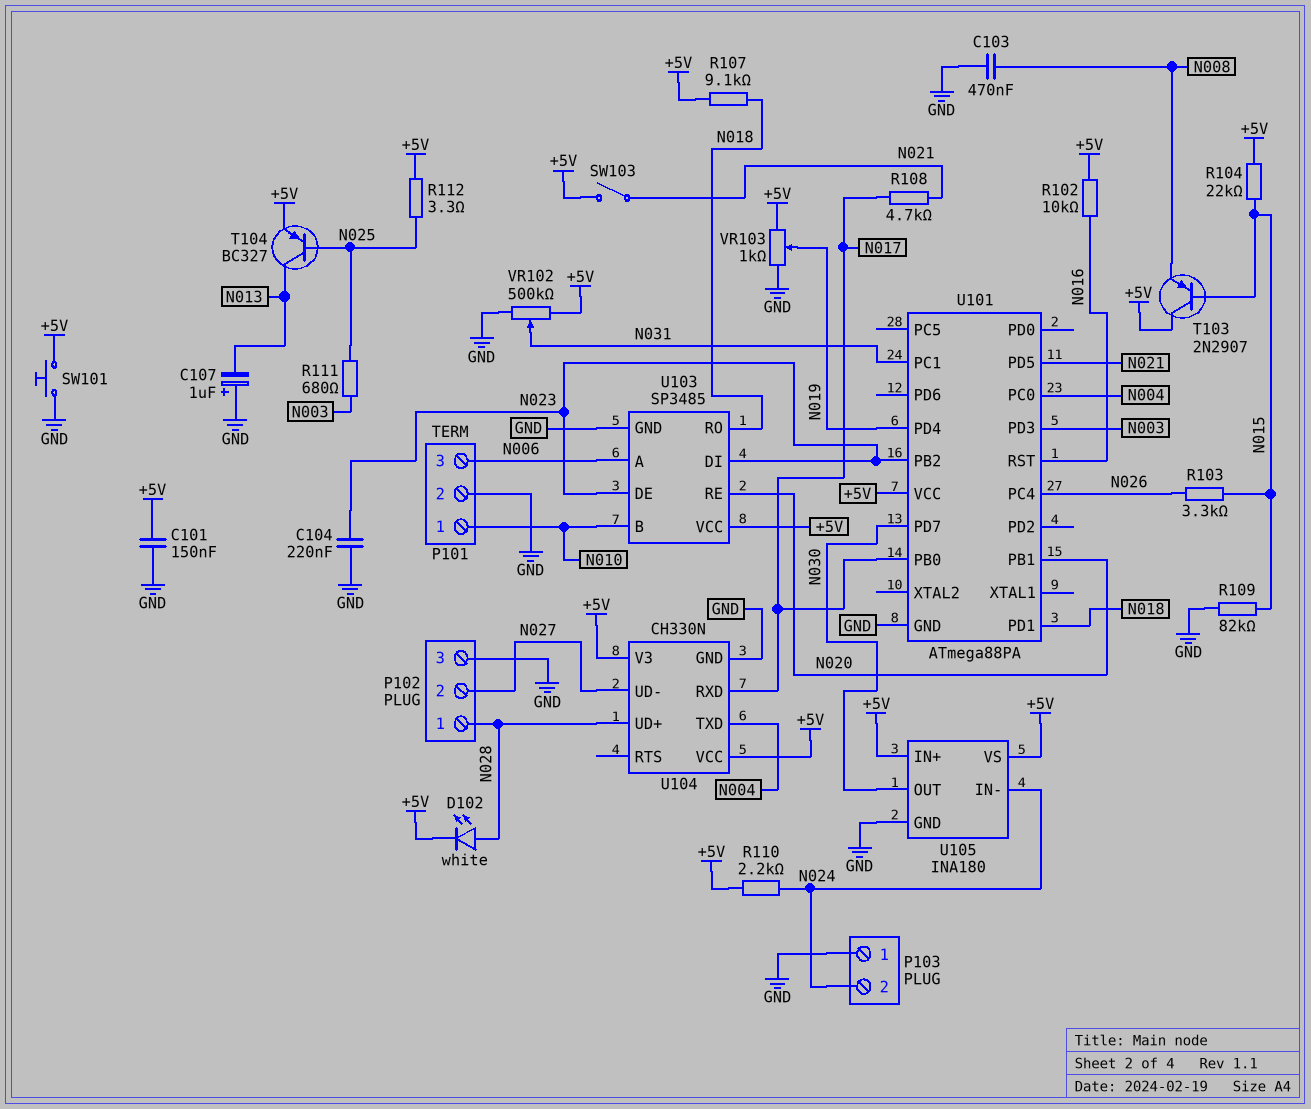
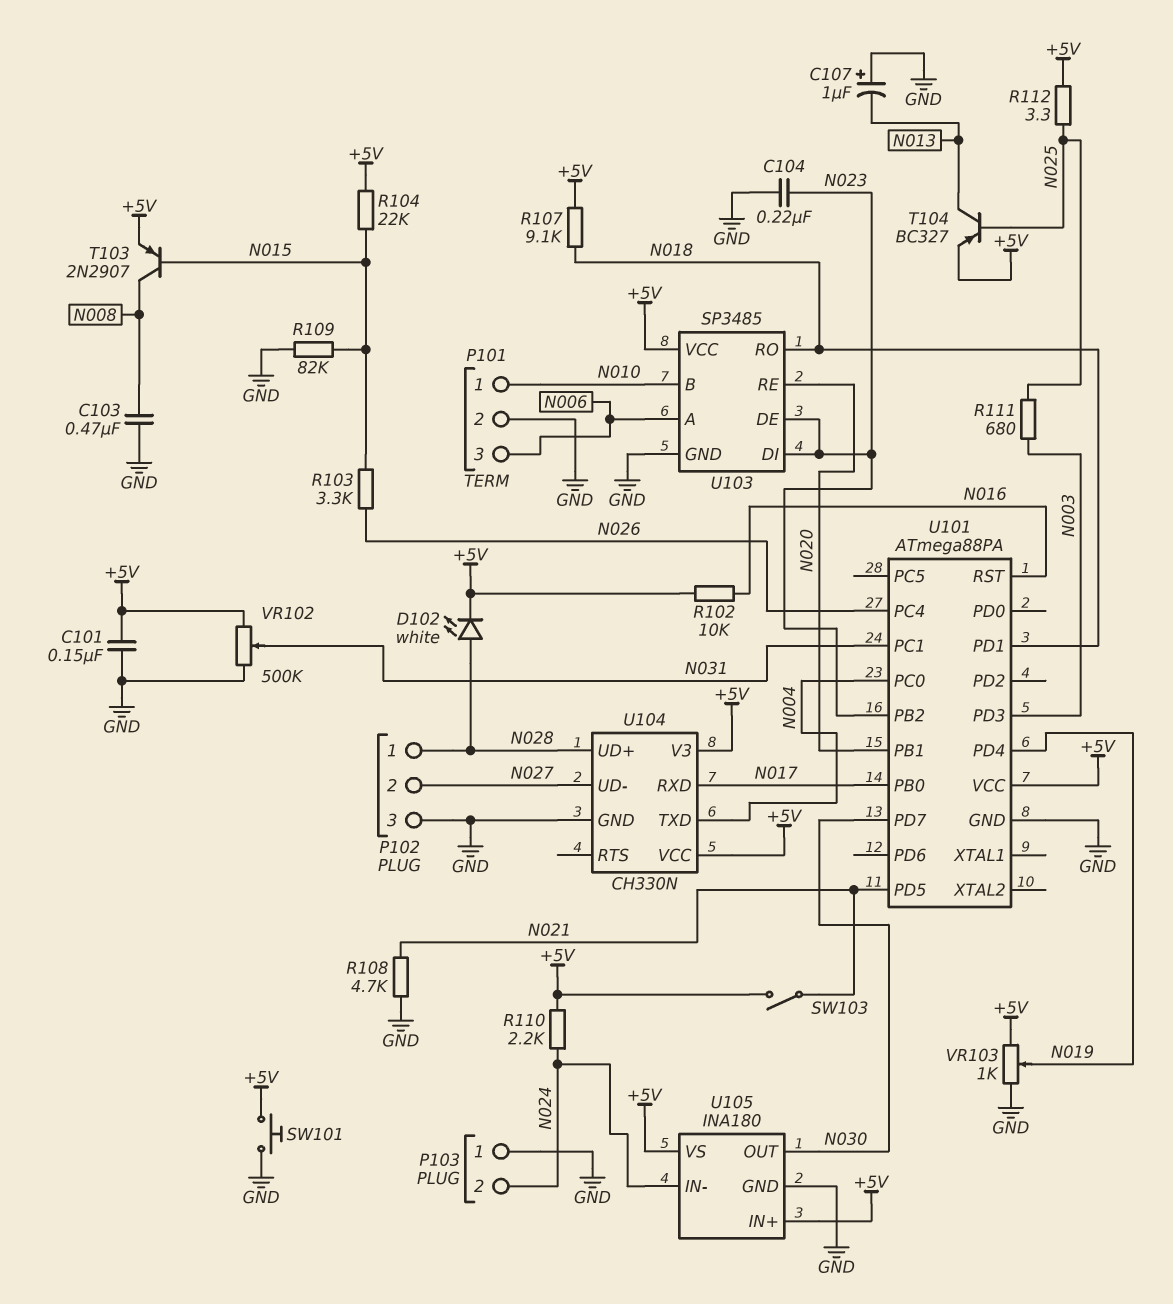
R108: 4.7k (N017, N021) -> 4.7k (GND, N021)
T103: PNP 2N2907 (B N015, C +5V, E N008) -> PNP 2N2907 (B N015, C N008, E +5V)

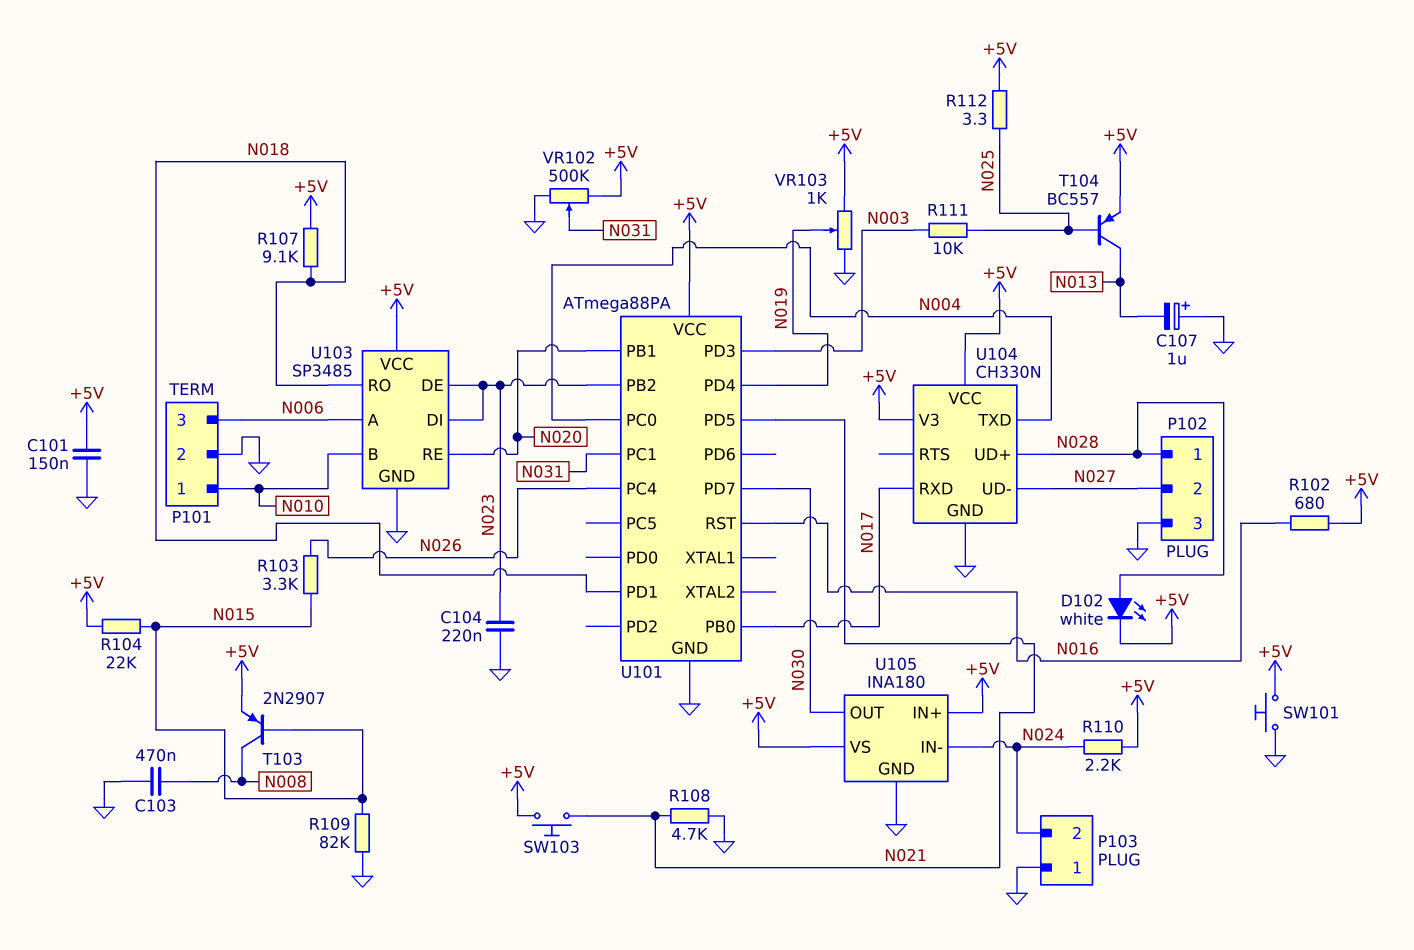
R102: 10k (+5V, N016) -> 680 (+5V, N016)
R111: 680 (N003, N025) -> 10k (N003, N025)
SW103: switch (+5V, N021) -> button (+5V, N021)
T104: PNP BC327 (B N025, C N013, E +5V) -> PNP BC557 (B N025, C N013, E +5V)

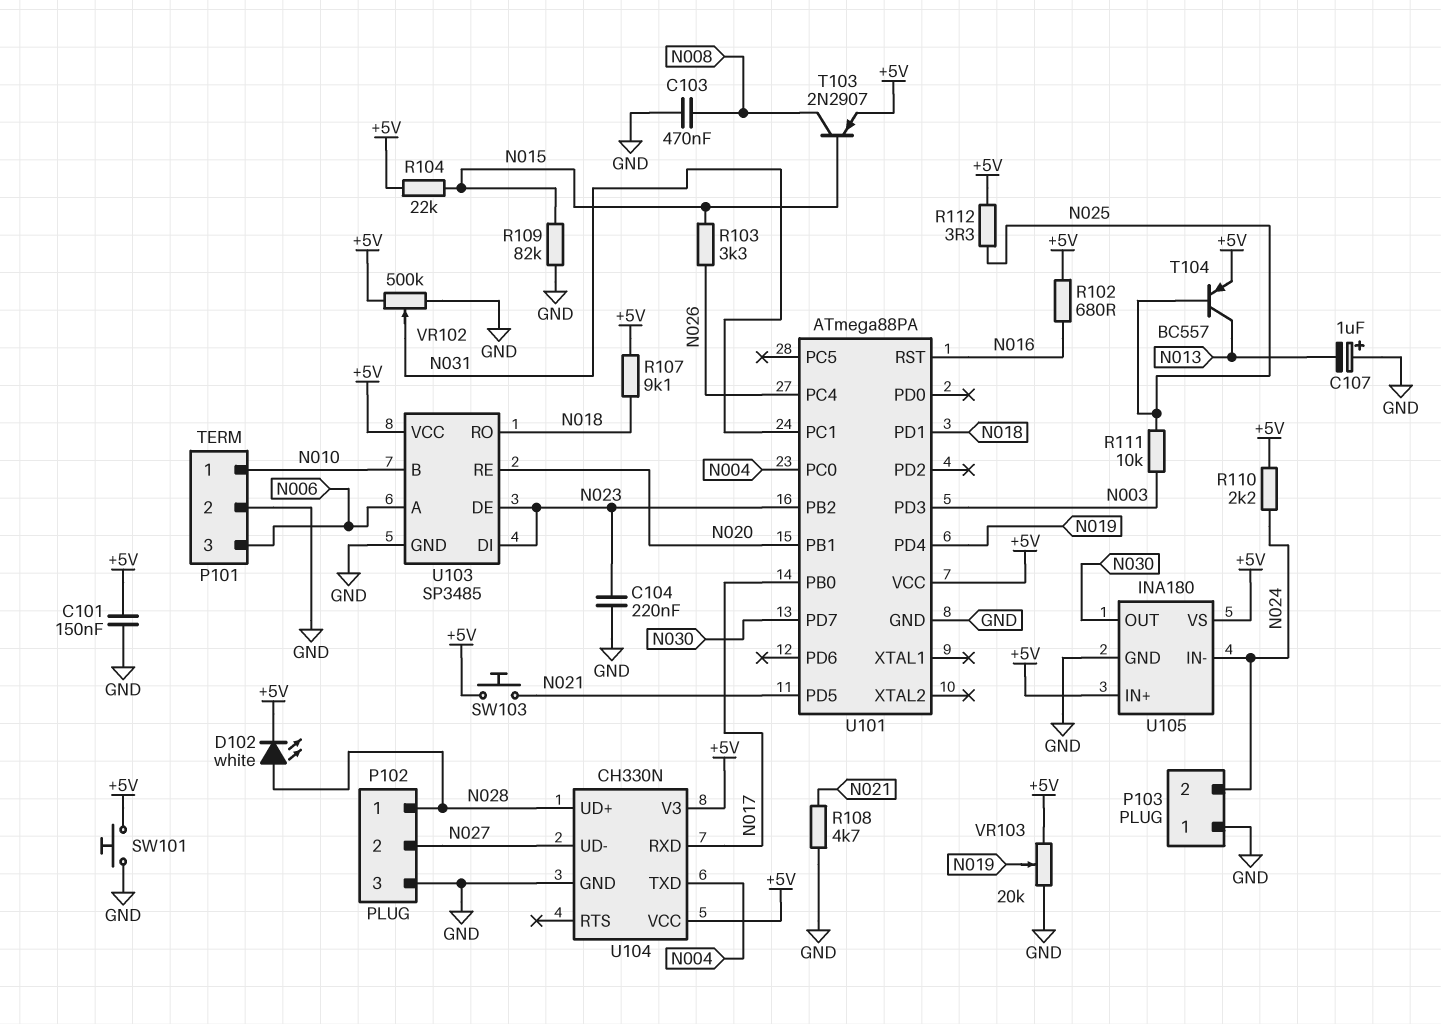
VR103: 1k (+5V, GND, wiper N019) -> 20k (+5V, GND, wiper N019)

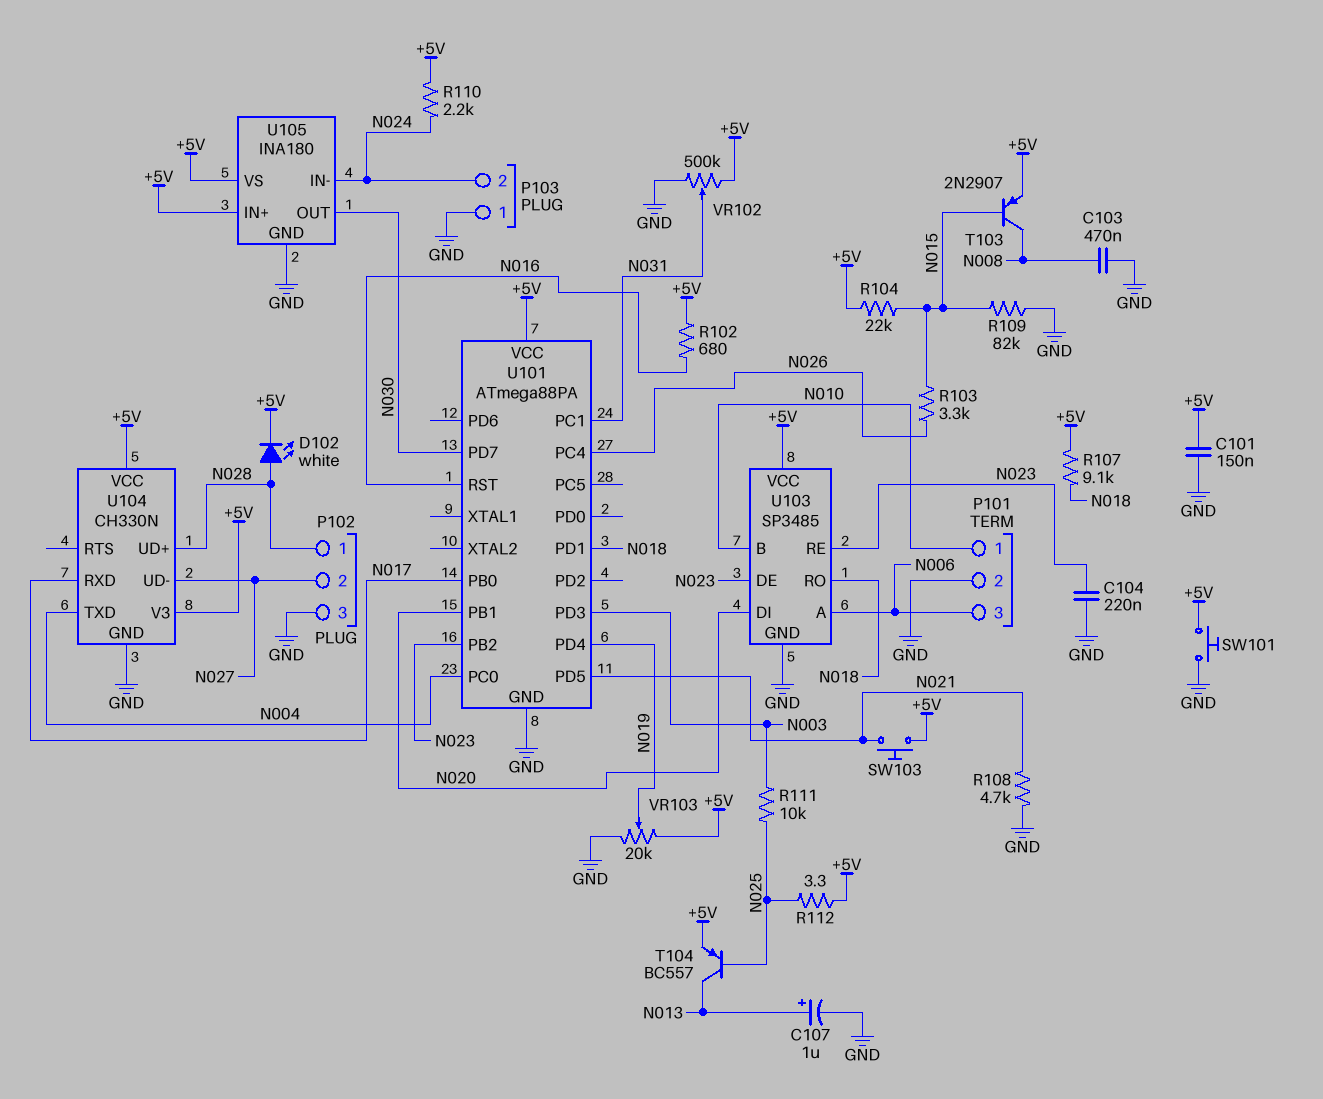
C107: 1uF (plus GND, minus N013) -> 1uF (plus N013, minus GND)
U103 pin DI: N023 -> N020
U103 pin RE: N020 -> N023

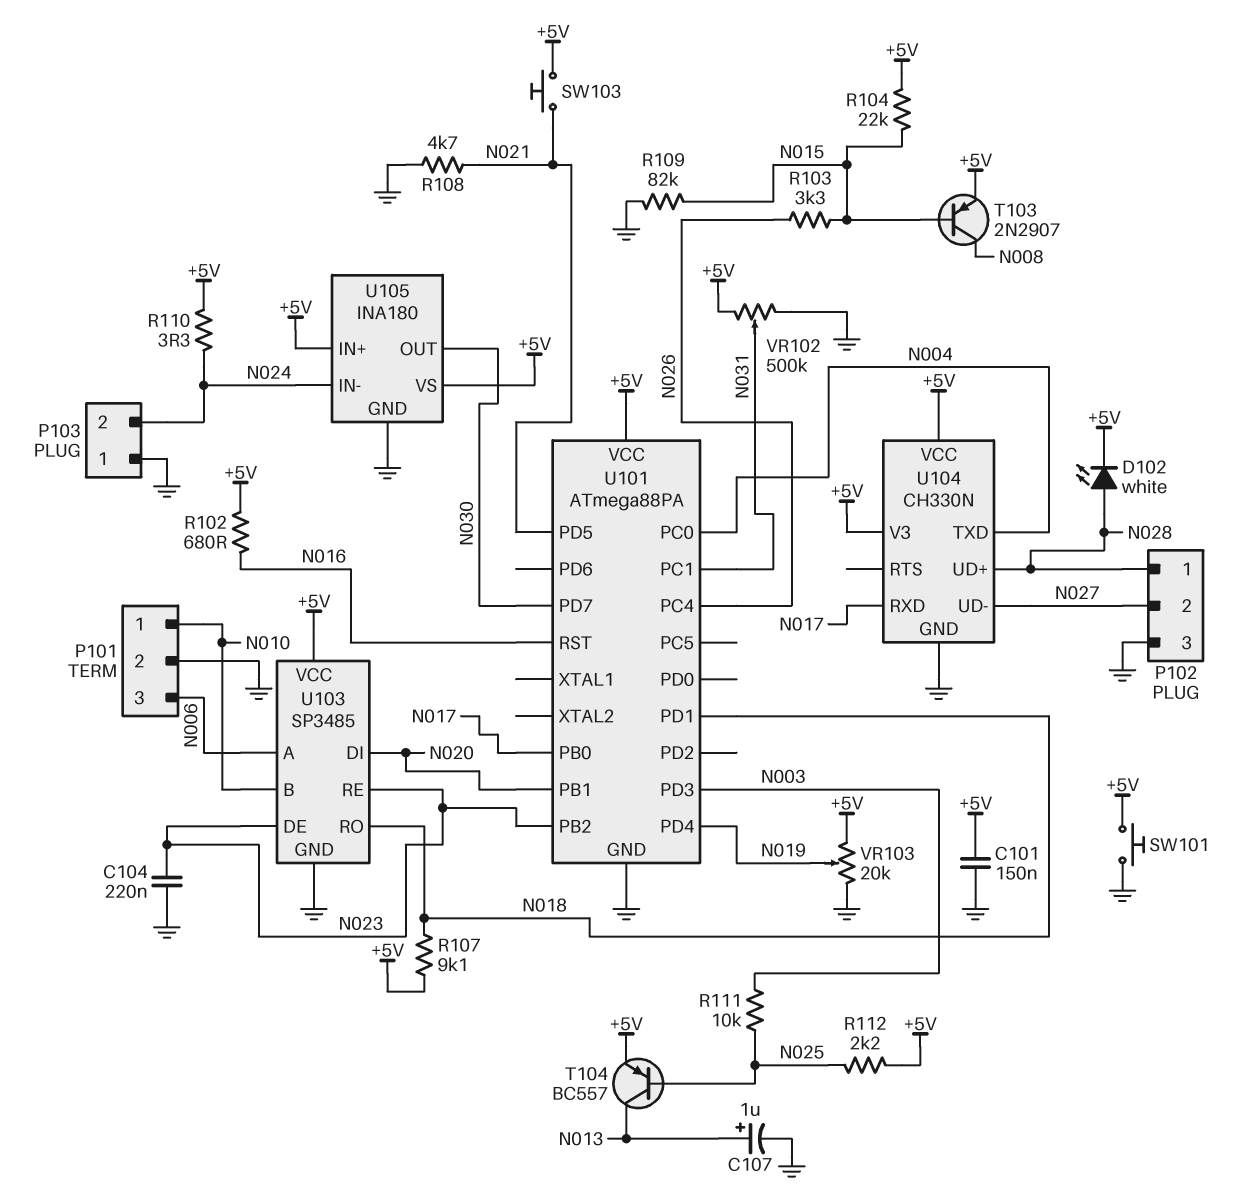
C103: 470nF (GND, N008) -> none
R110: 2.2k (+5V, N024) -> 3.3 (+5V, N024)
R112: 3.3 (+5V, N025) -> 2.2k (+5V, N025)

